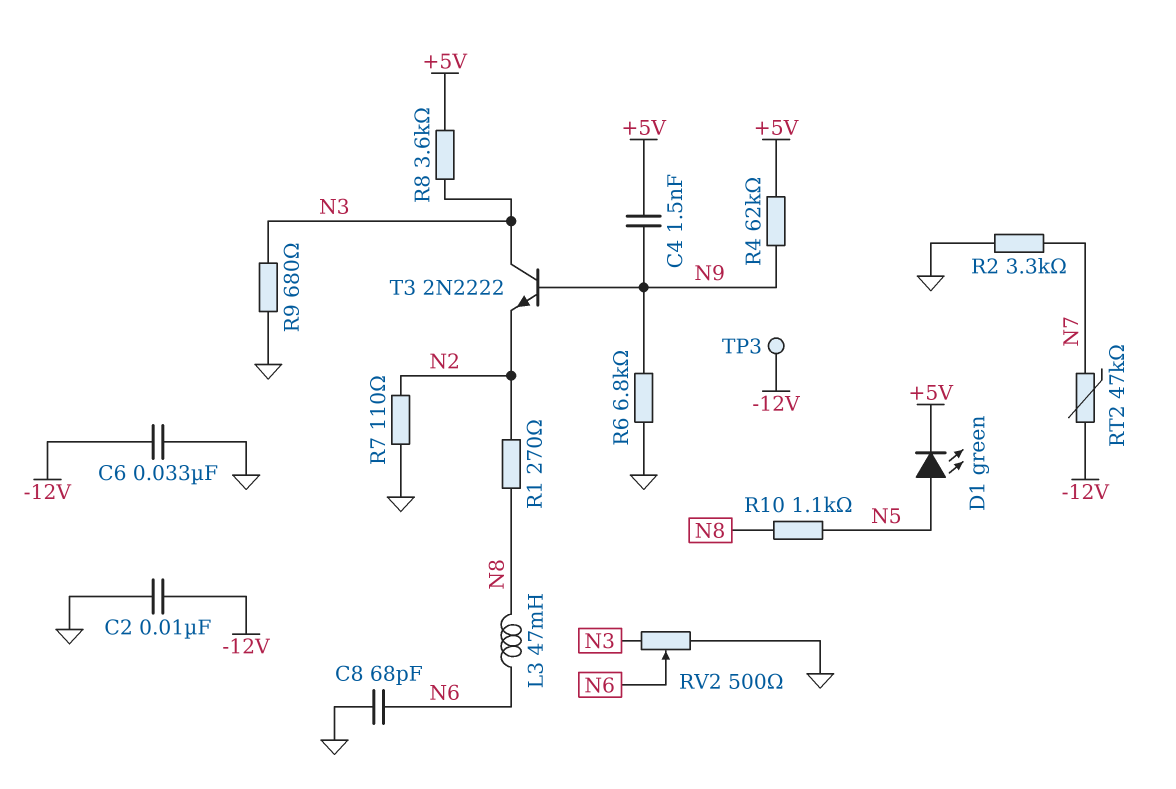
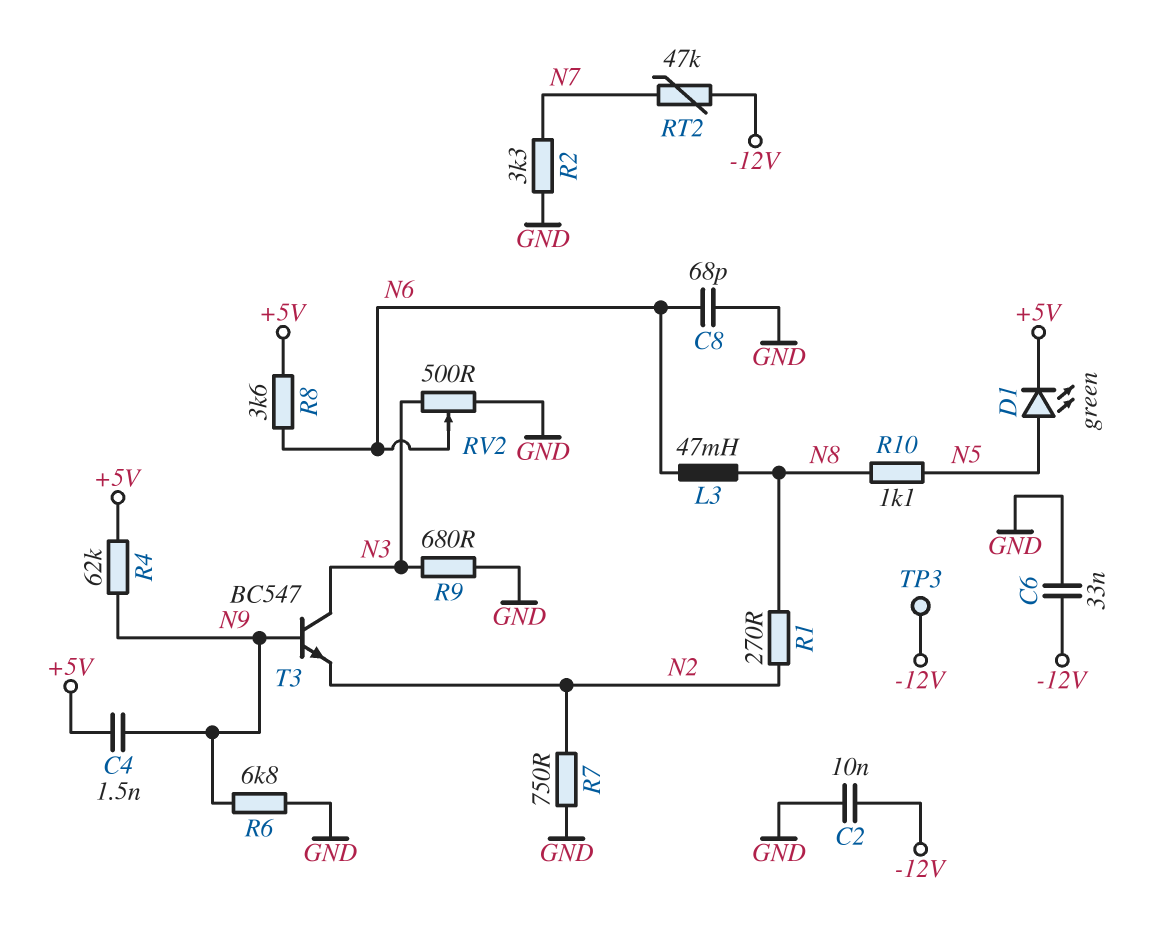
R7: 110 (GND, N2) -> 750 (GND, N2)
R8: 3.6k (+5V, N3) -> 3.6k (+5V, N6)
T3: NPN 2N2222 (B N9, C N3, E N2) -> NPN BC547 (B N9, C N3, E N2)

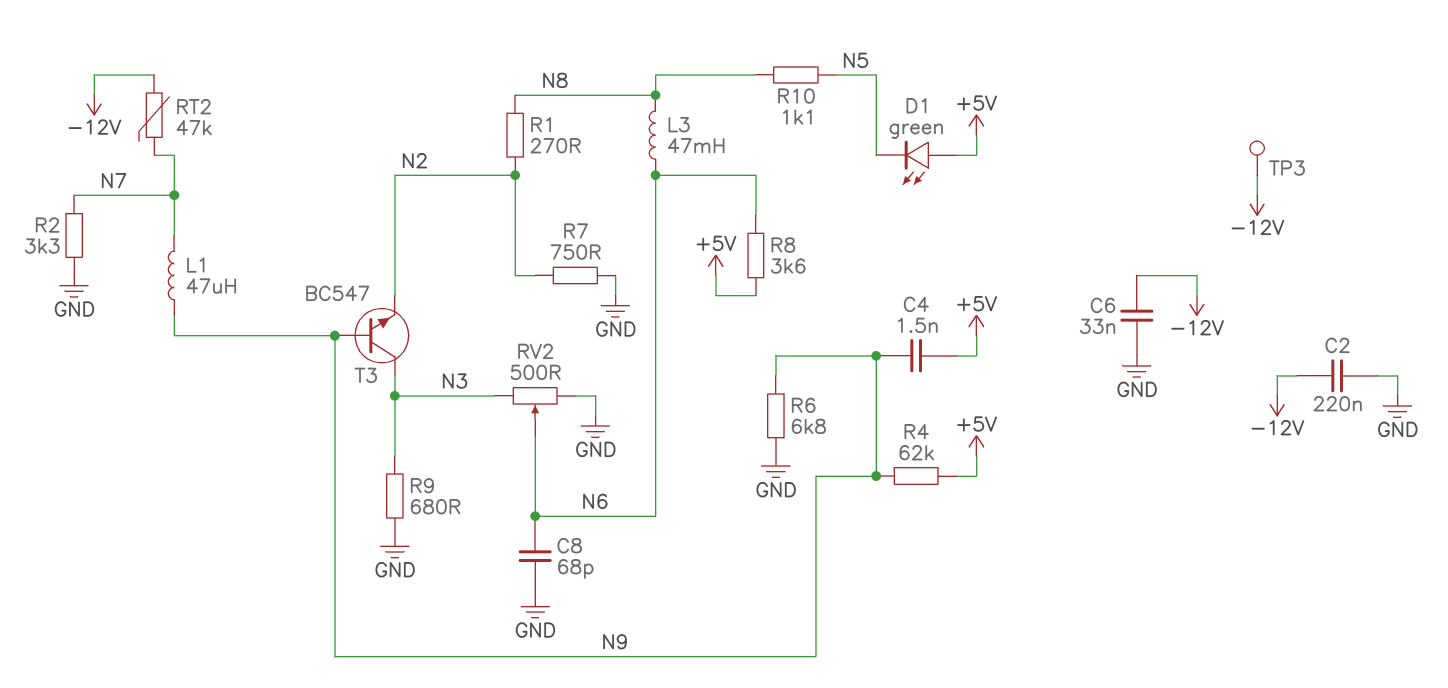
C2: 10nF (-12V, GND) -> 220nF (-12V, GND)
D1: LED green (A N5, K +5V) -> LED green (A +5V, K N5)
L1: none -> 47uH (N7, N9)

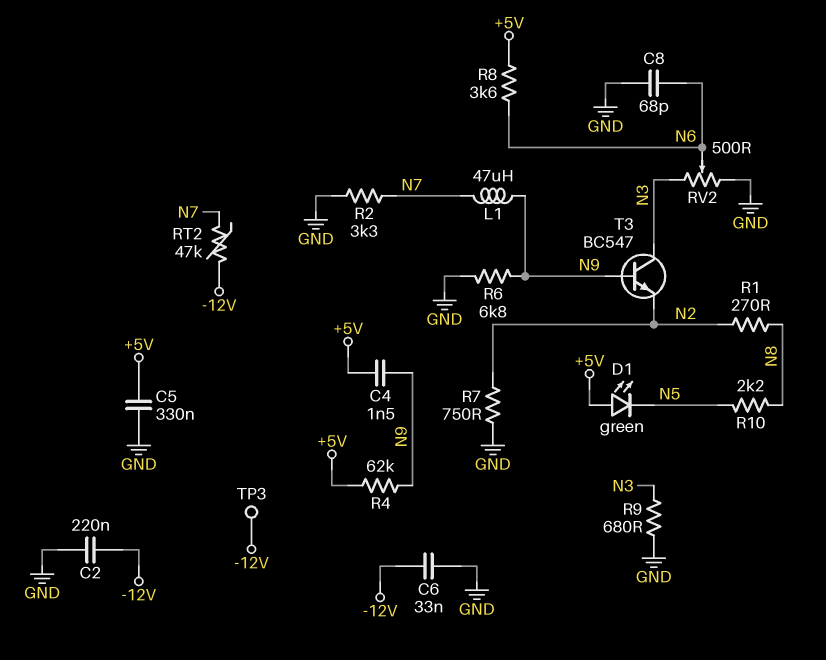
C5: none -> 330nF (+5V, GND)
L3: 47mH (N6, N8) -> none
R10: 1.1k (N5, N8) -> 2.2k (N5, N8)

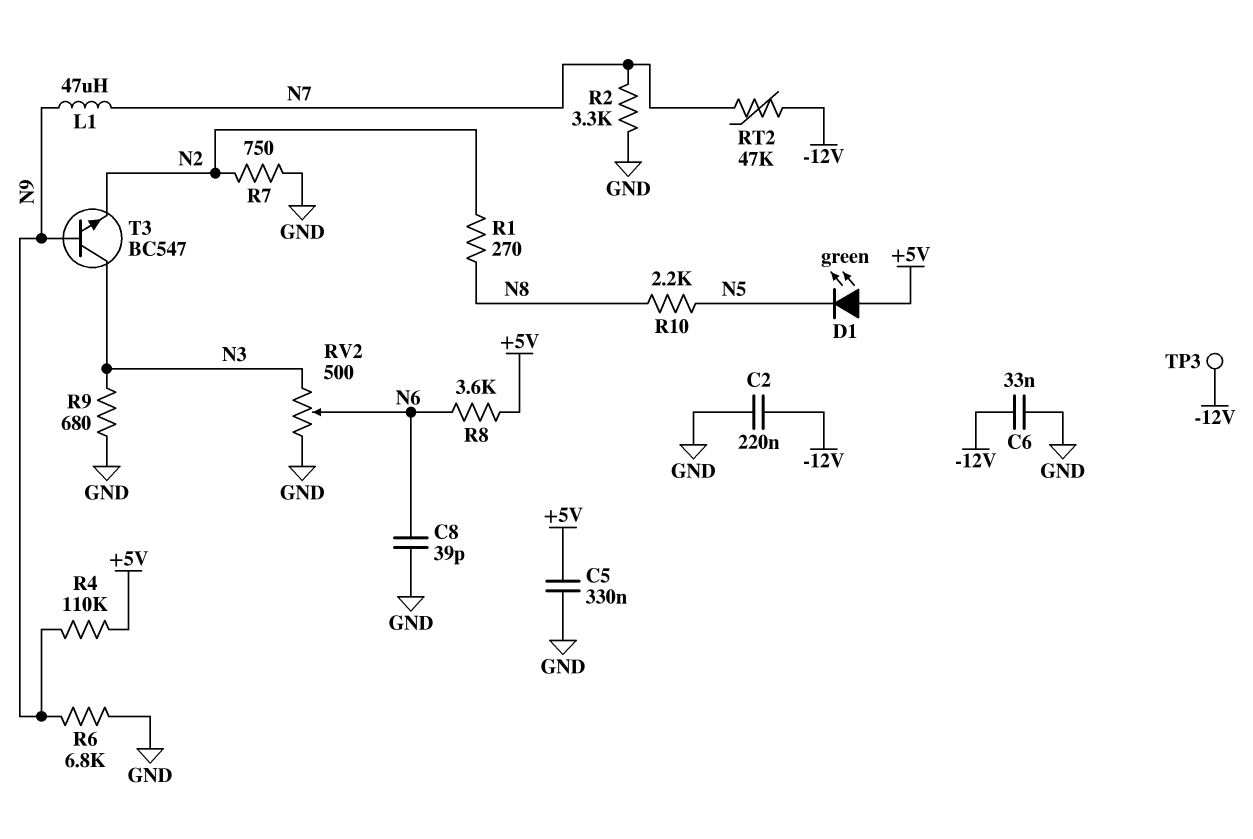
C4: 1.5nF (+5V, N9) -> none
C8: 68pF (GND, N6) -> 39pF (GND, N6)
R4: 62k (+5V, N9) -> 110k (+5V, N9)

